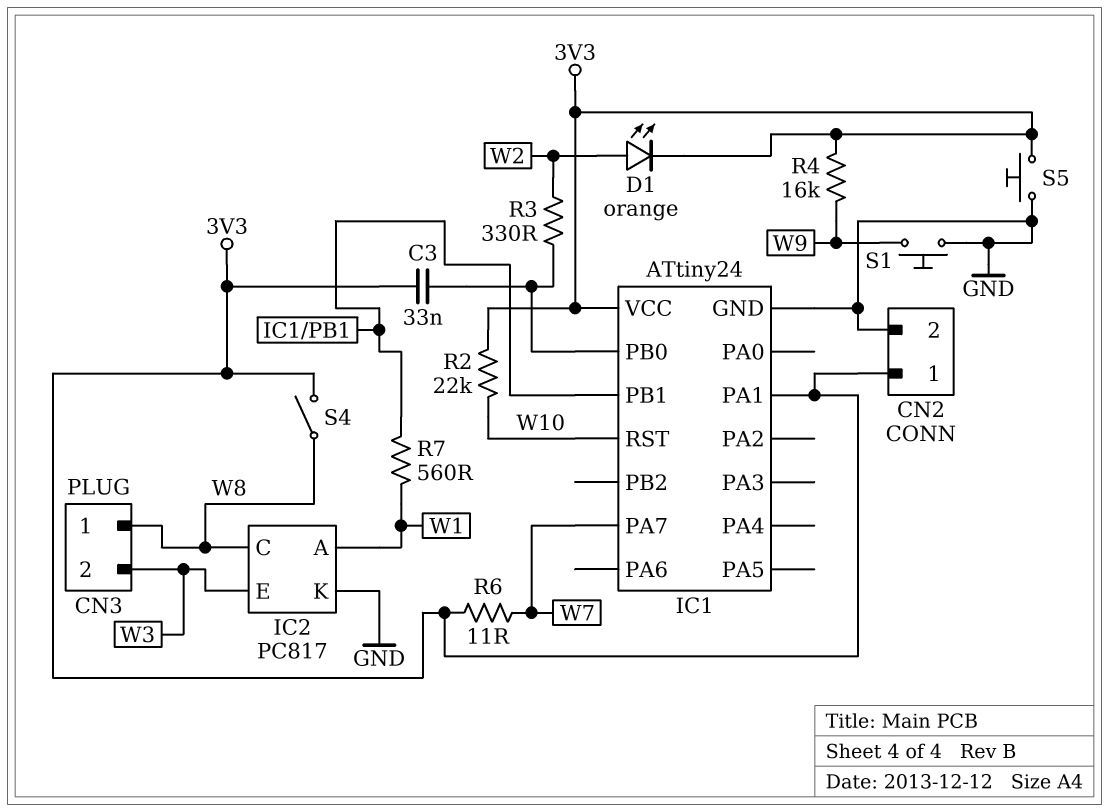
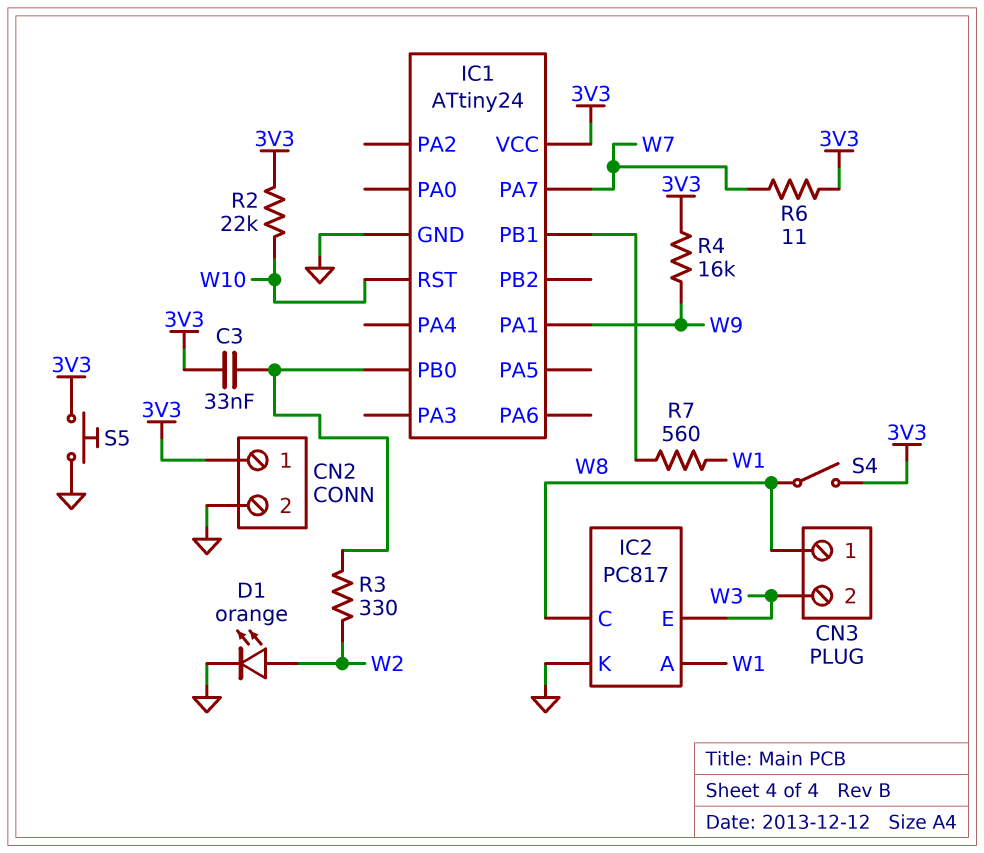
D1: LED orange (A W2, K 3V3) -> LED orange (A W2, K GND)
IC1 pin PA1: 3V3 -> W9
S1: button (GND, W9) -> none

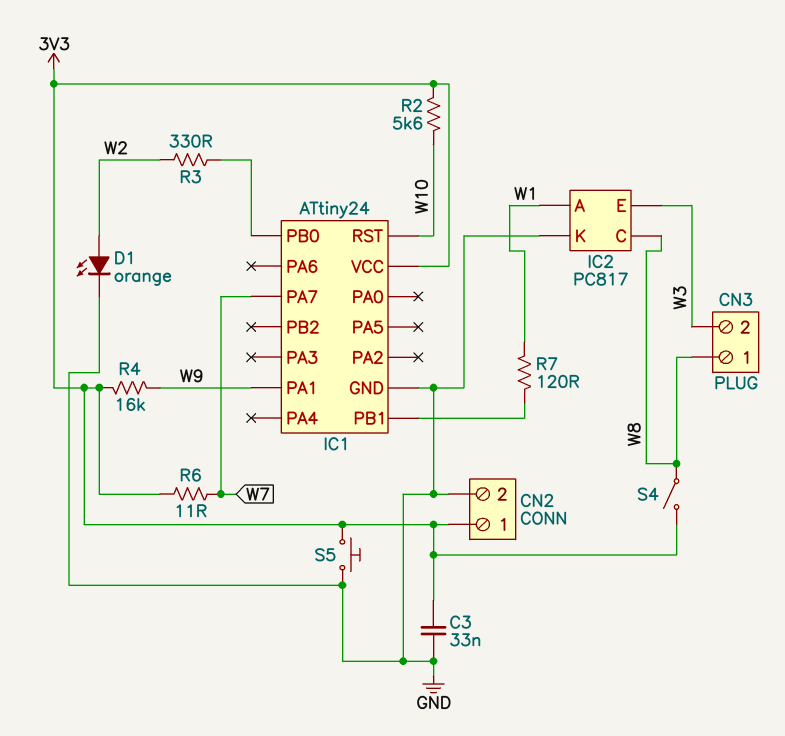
C3: 33nF (3V3, IC1/PB0) -> 33nF (3V3, GND)
R2: 22k (3V3, W10) -> 5.6k (3V3, W10)
R7: 560 (IC1/PB1, W1) -> 120 (IC1/PB1, W1)

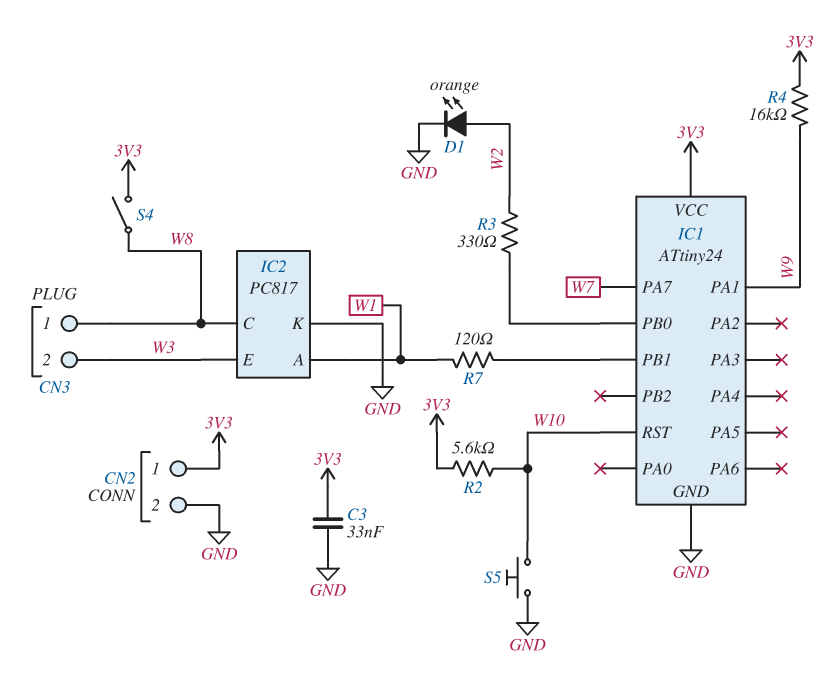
R6: 11 (3V3, W7) -> none
S5: button (3V3, GND) -> button (GND, W10)

